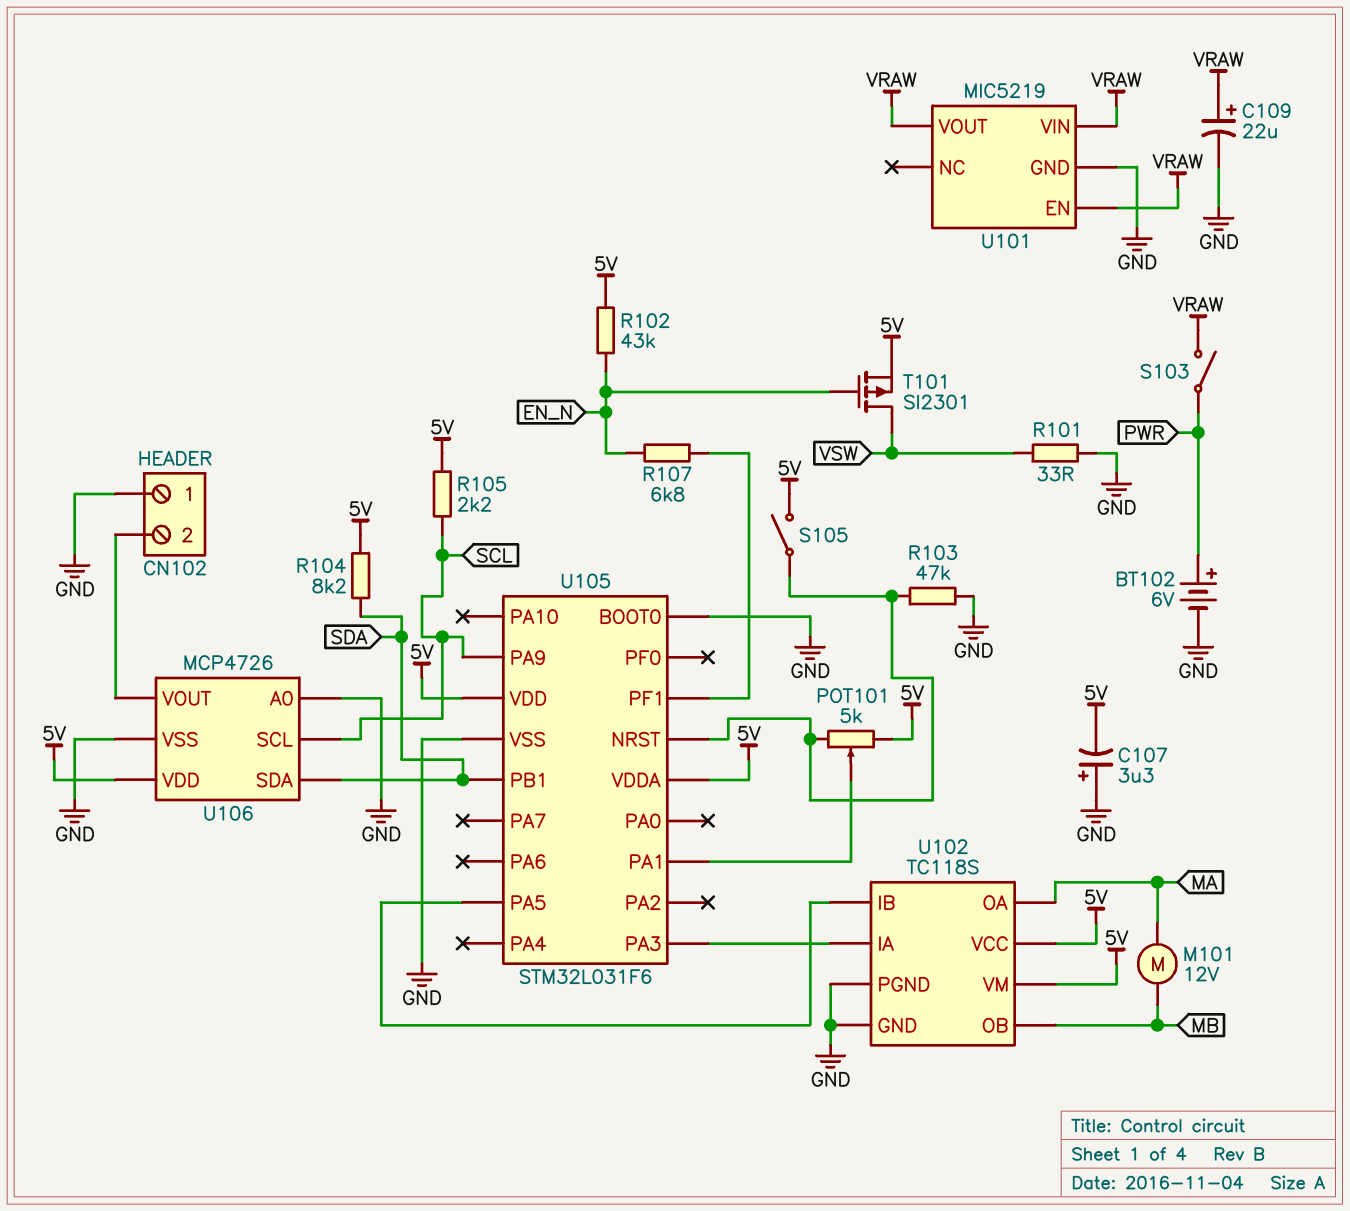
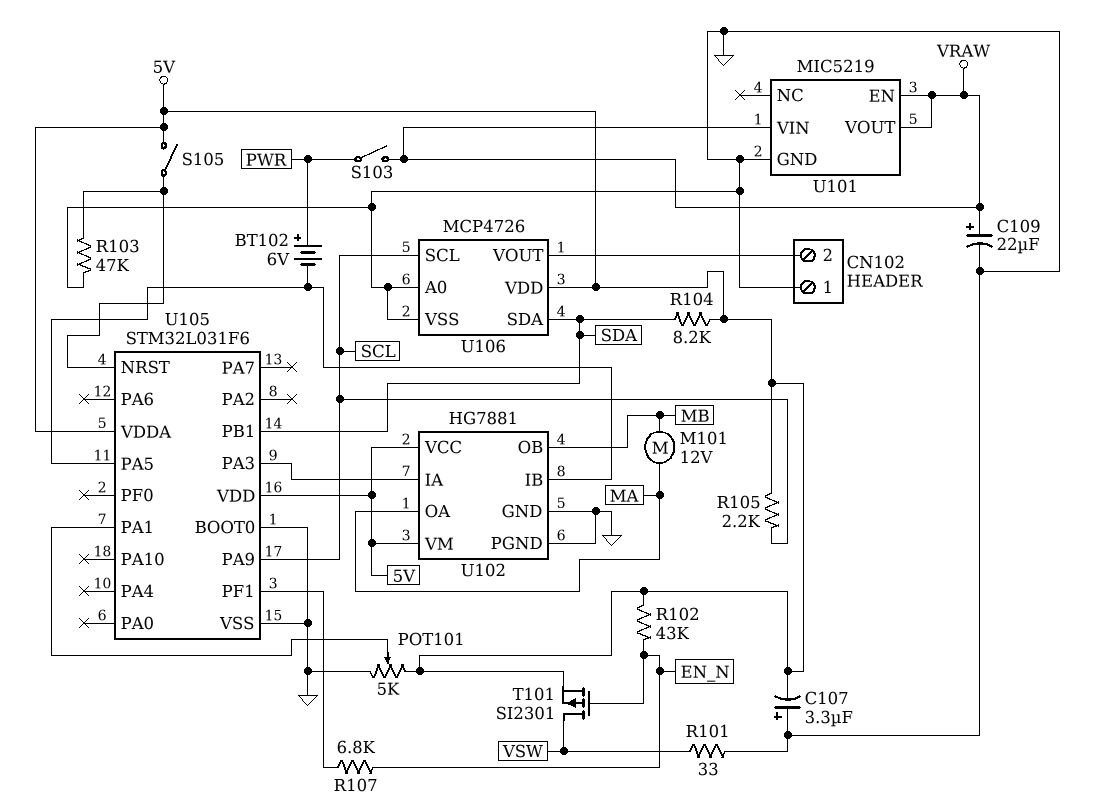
BT102: 6V (plus PWR, minus GND) -> 6V (plus PWR, minus U102/IB)
POT101: 5k (5V, U105/NRST, wiper U105/PA1) -> 5k (5V, GND, wiper U105/PA1)
U102: TC118S -> HG7881

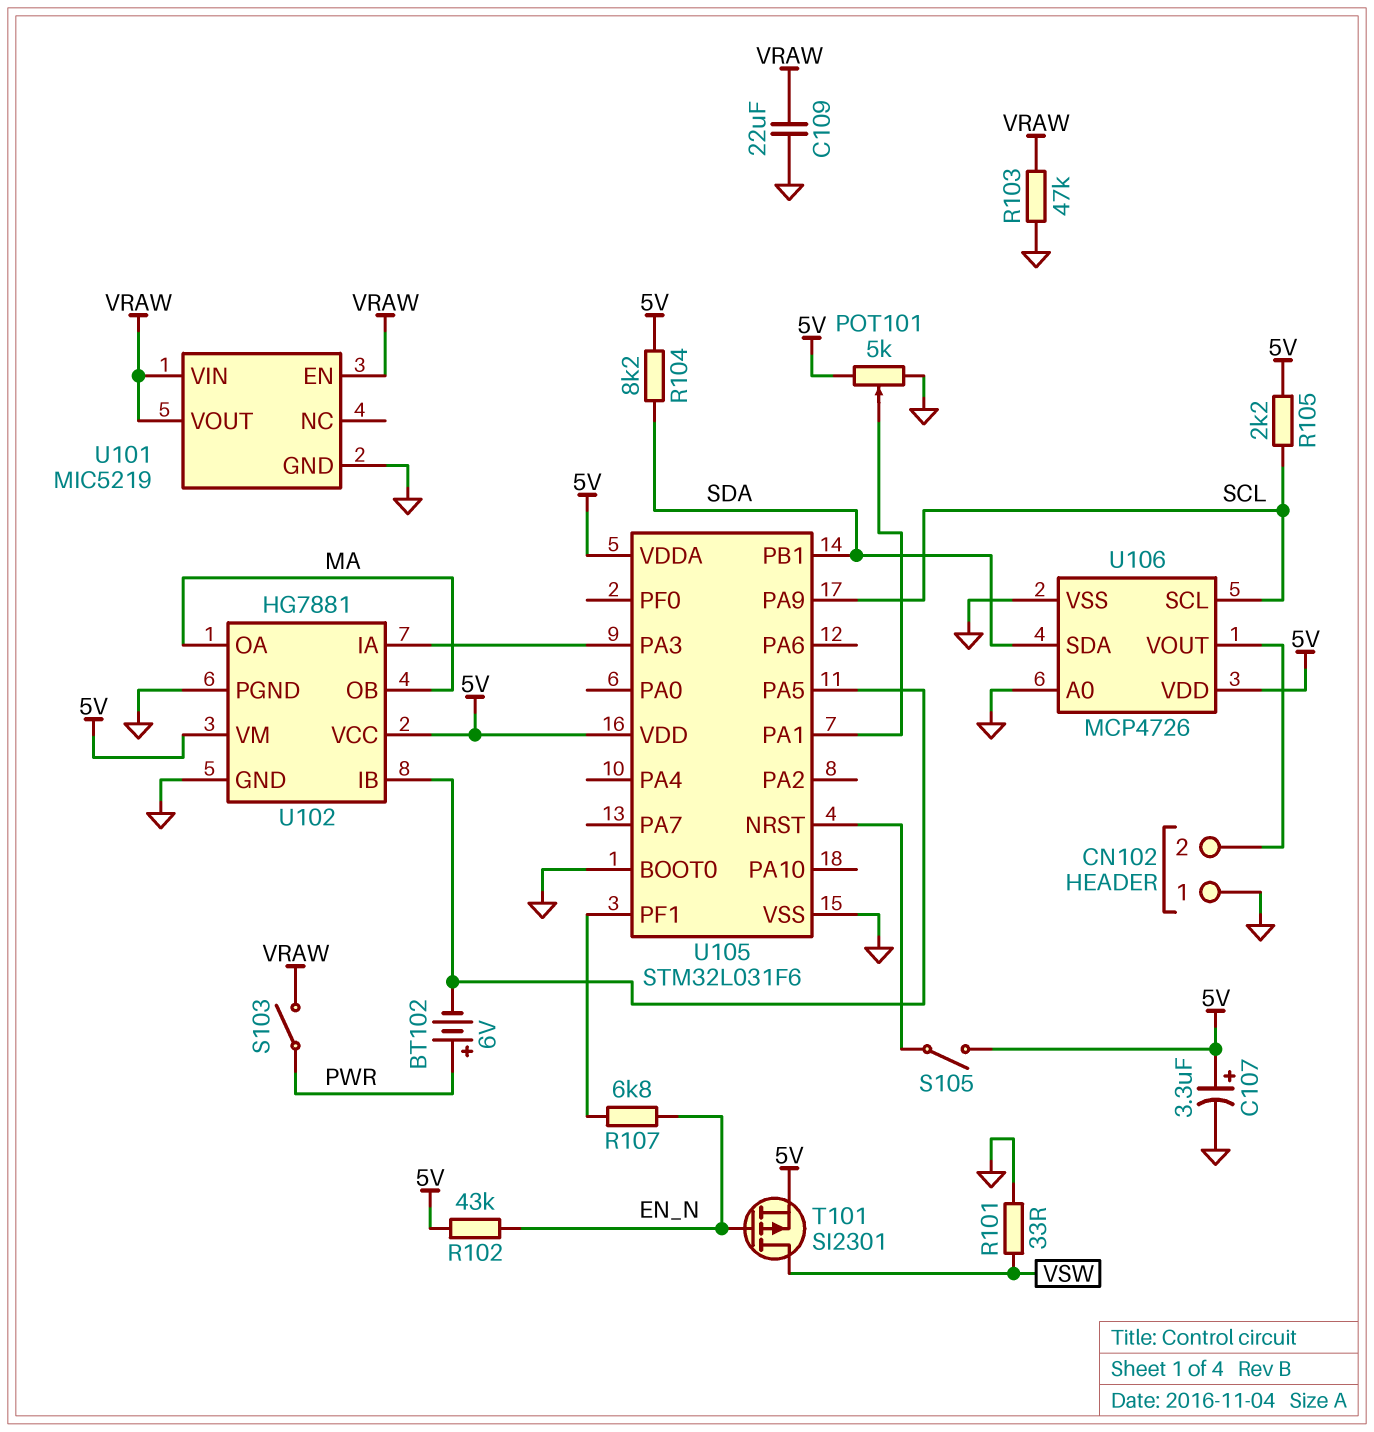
C107: 3.3uF (plus GND, minus 5V) -> 3.3uF (plus 5V, minus GND)
C109: 22uF (plus VRAW, minus GND) -> 22uF (GND, VRAW)
M101: motor 12V (MA, MB) -> none
R103: 47k (GND, U105/NRST) -> 47k (GND, VRAW)
U102 pin OB: MB -> MA

